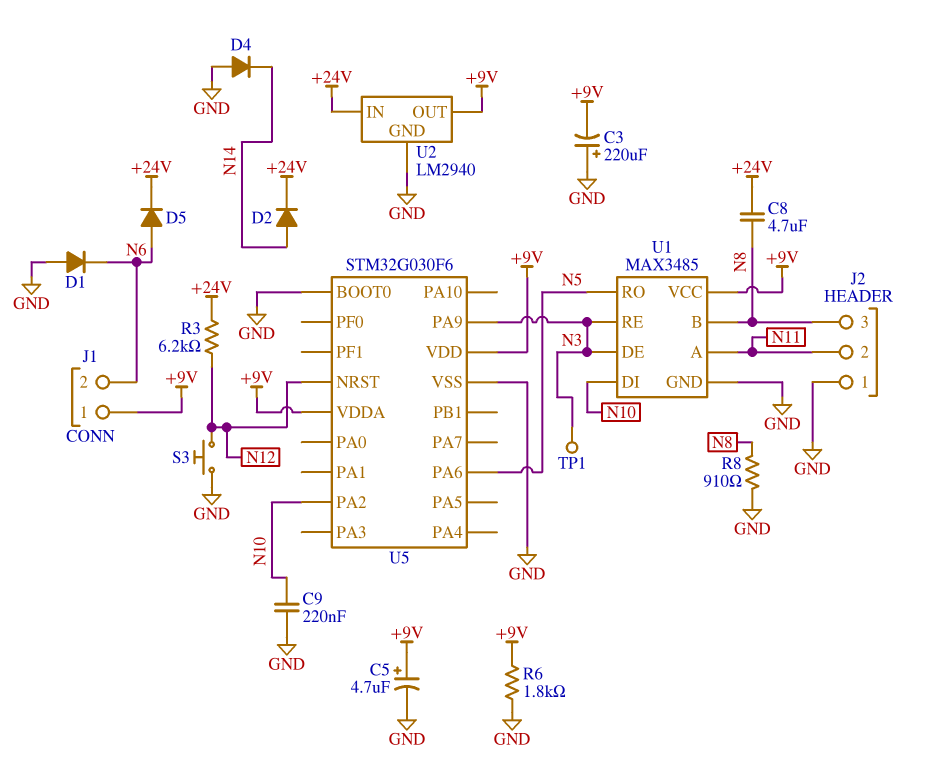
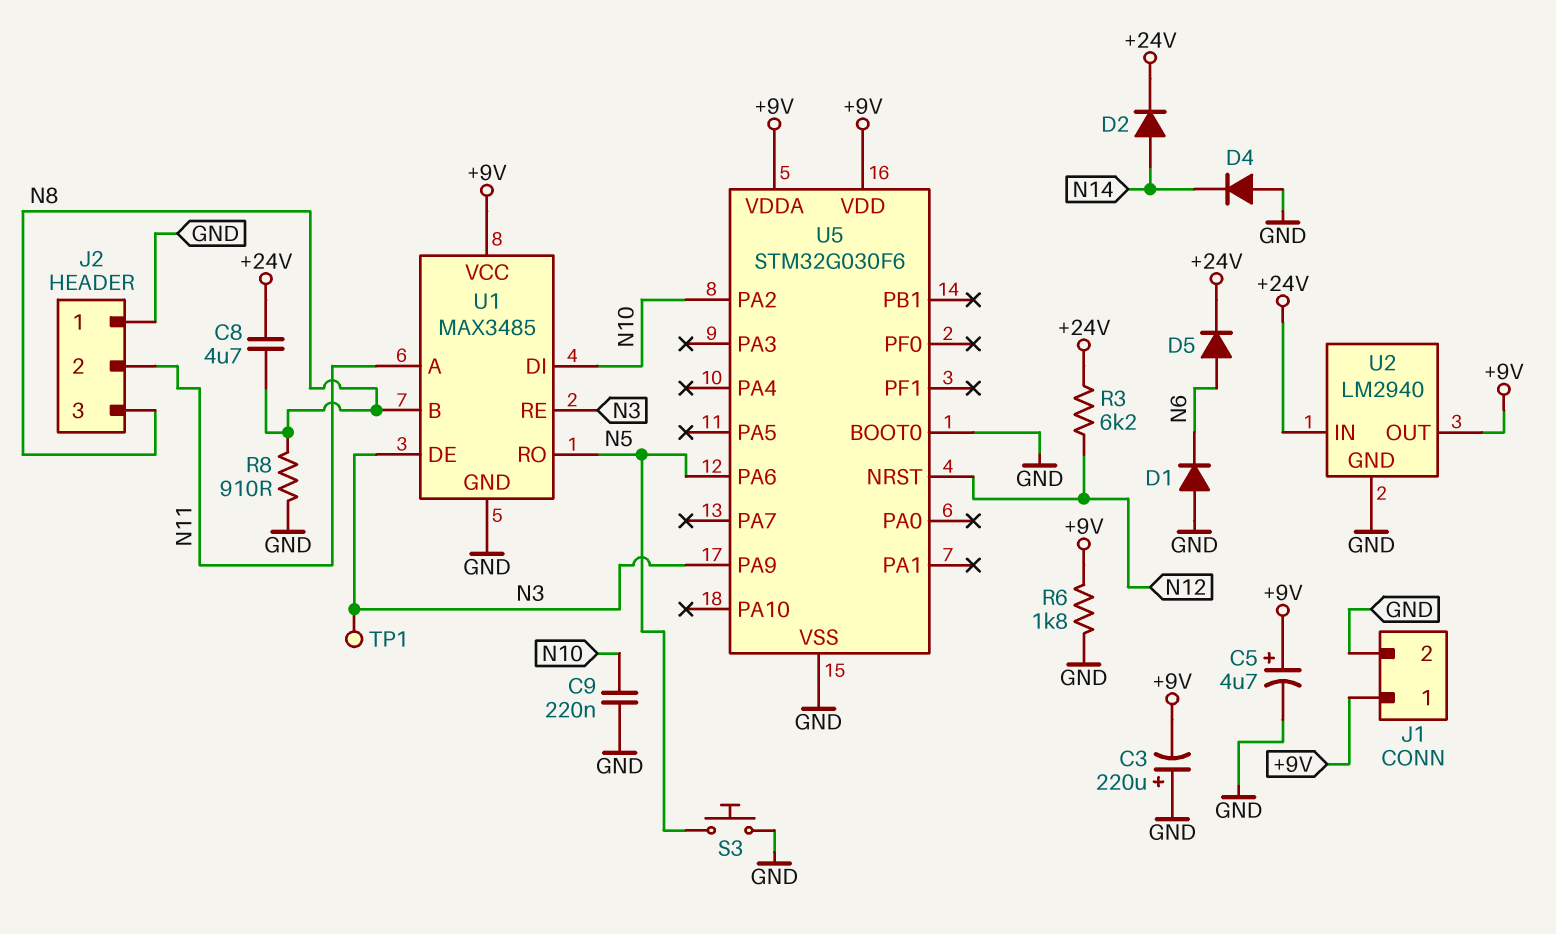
J1 pin 2: N6 -> GND
S3: button (GND, N12) -> button (GND, N5)

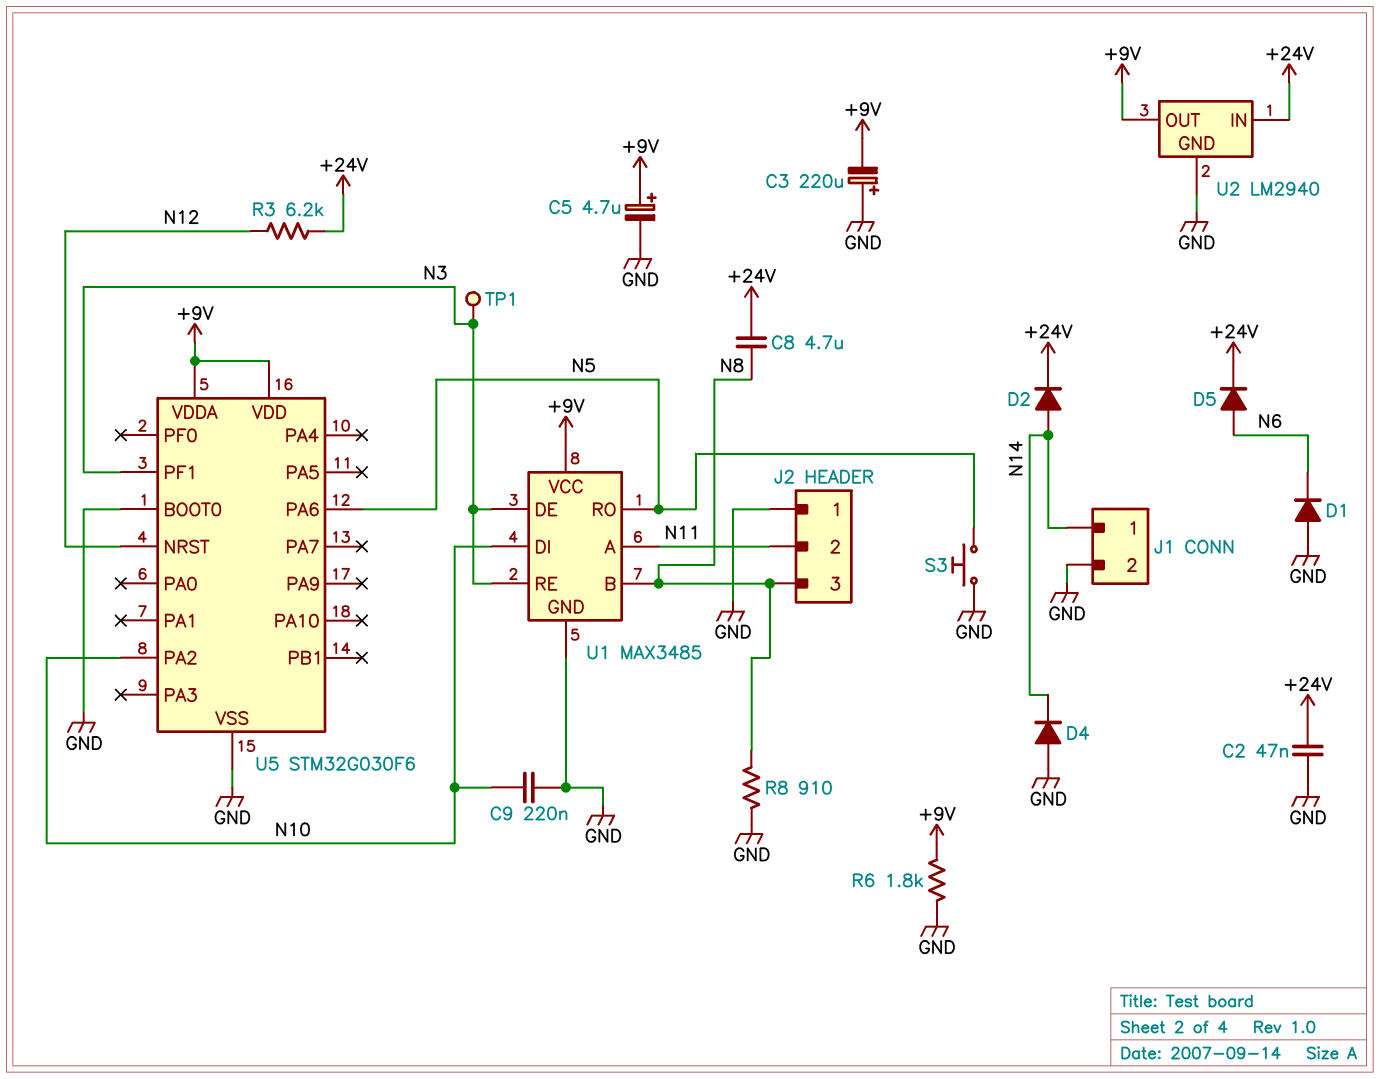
C2: none -> 47nF (+24V, GND)
J1 pin 1: +9V -> N14
U5 pin PA9: N3 -> none
U5 pin PF1: none -> N3

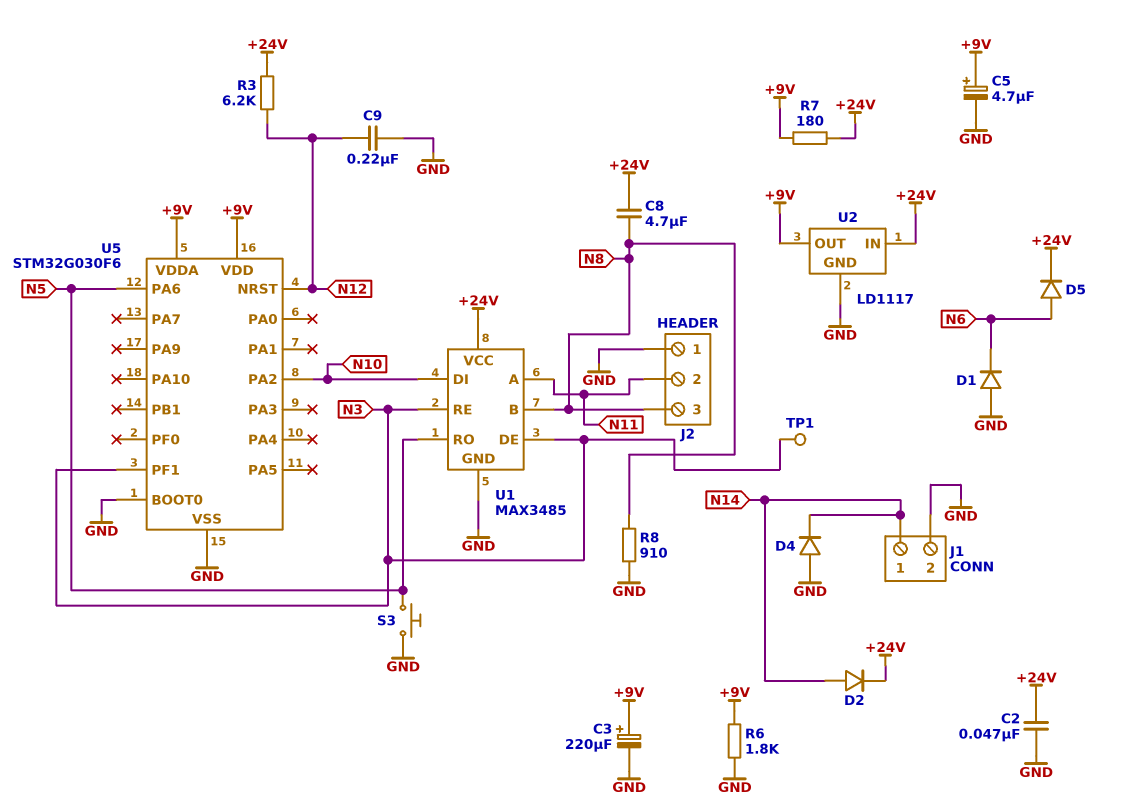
C3: 220uF (plus GND, minus +9V) -> 220uF (plus +9V, minus GND)
C9: 220nF (GND, N10) -> 220nF (GND, N12)
R7: none -> 180 (+9V, +24V)
U1 pin VCC: +9V -> +24V
U2: LM2940 -> LD1117

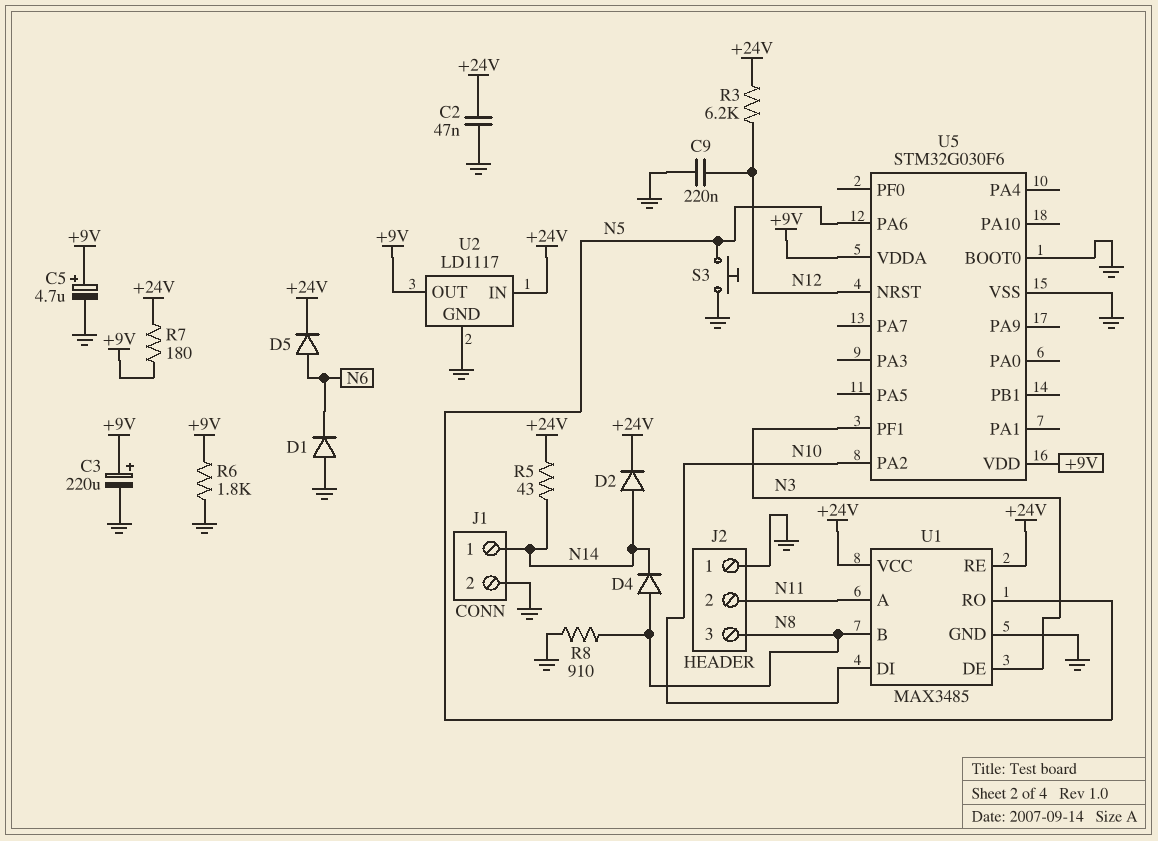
C8: 4.7uF (+24V, N8) -> none
D4: diode (A GND, K N14) -> diode (A N8, K N14)
R5: none -> 43 (+24V, N14)
TP1: test point (N3) -> none
U1 pin RE: N3 -> +24V

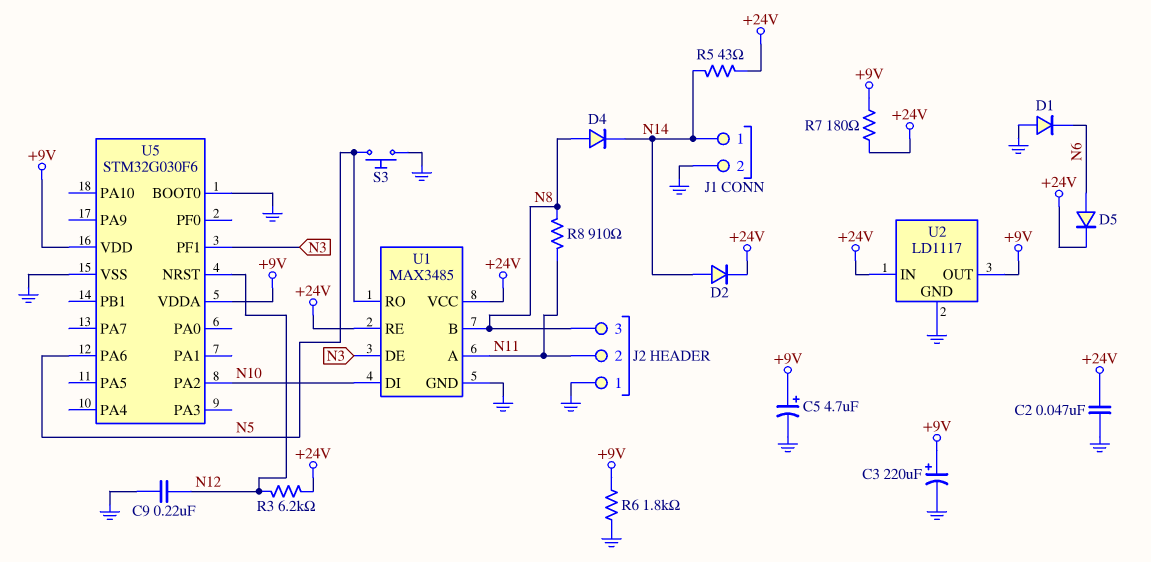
R8: 910 (GND, N8) -> 910 (N8, N11)

